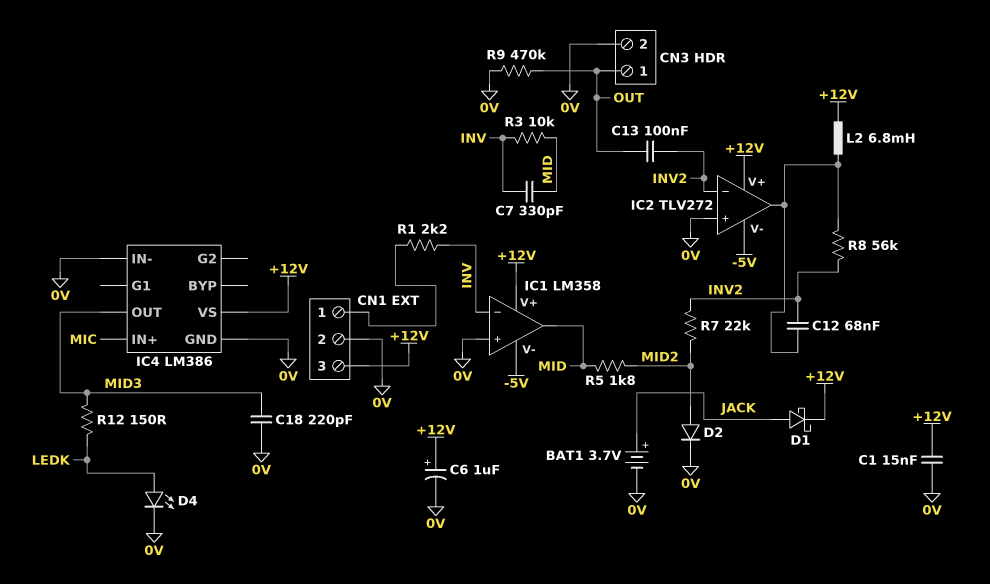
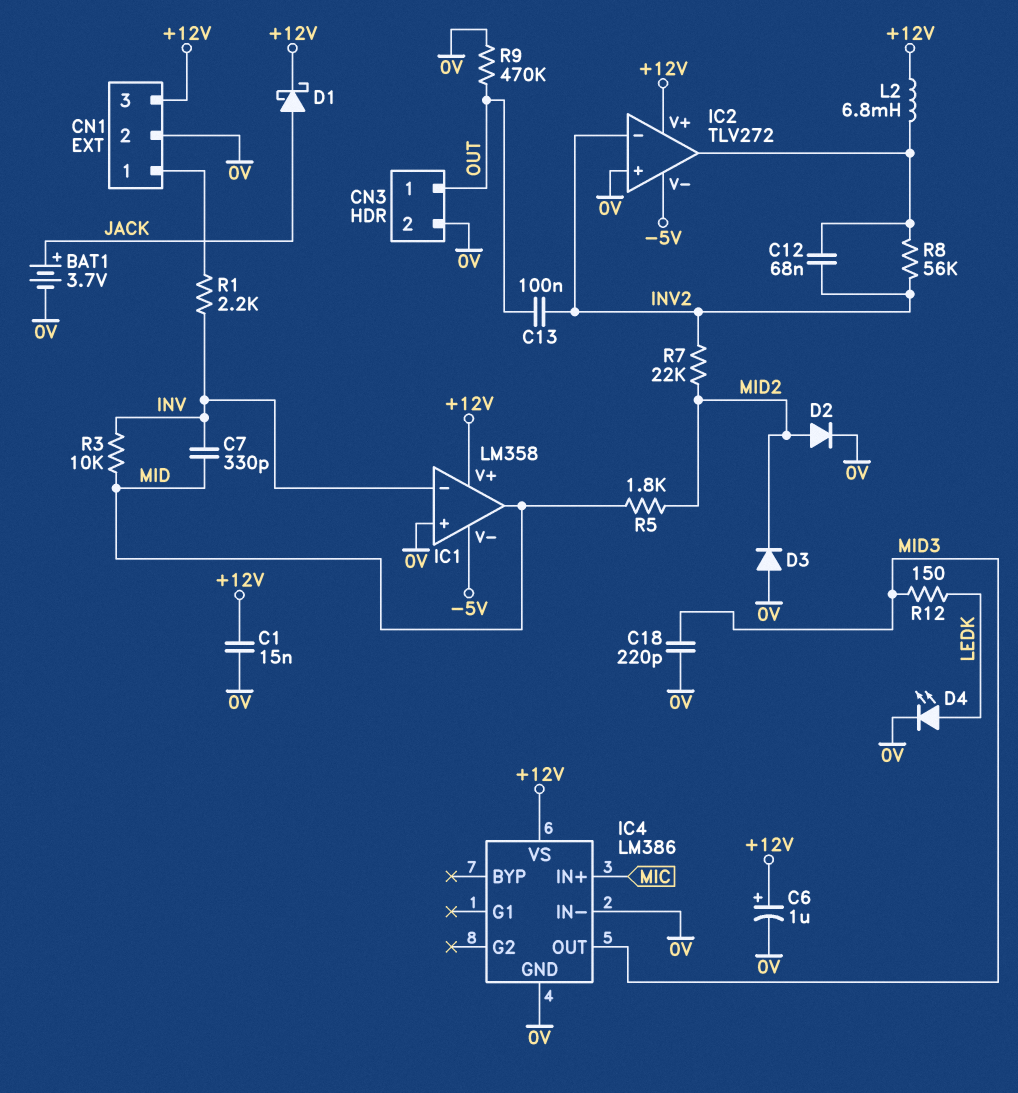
D3: none -> diode (A 0V, K MID2)

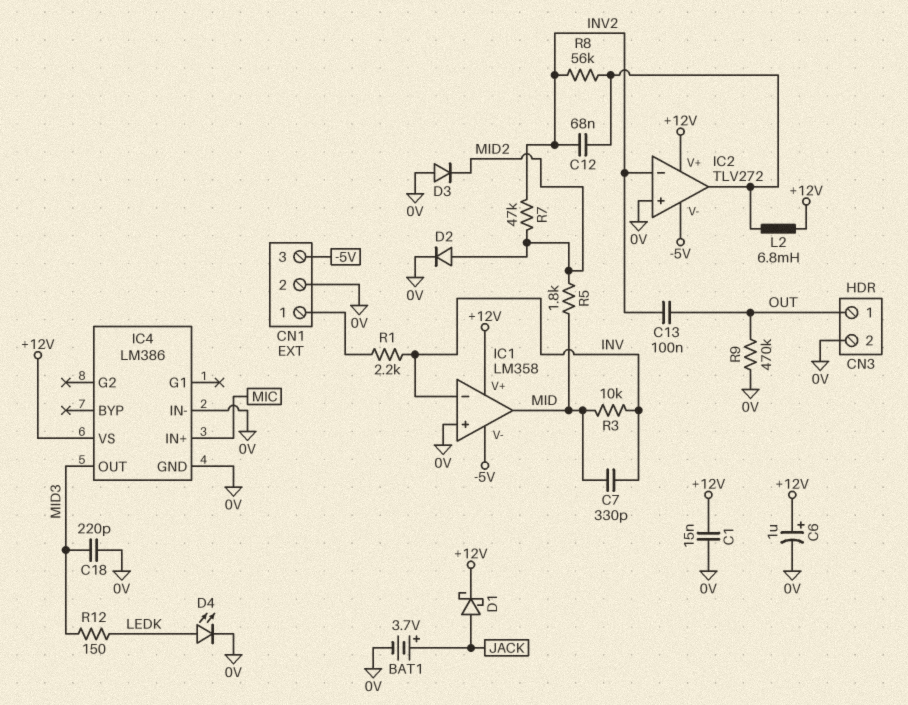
CN1 pin 3: +12V -> -5V
R7: 22k (INV2, MID2) -> 47k (INV2, MID2)

